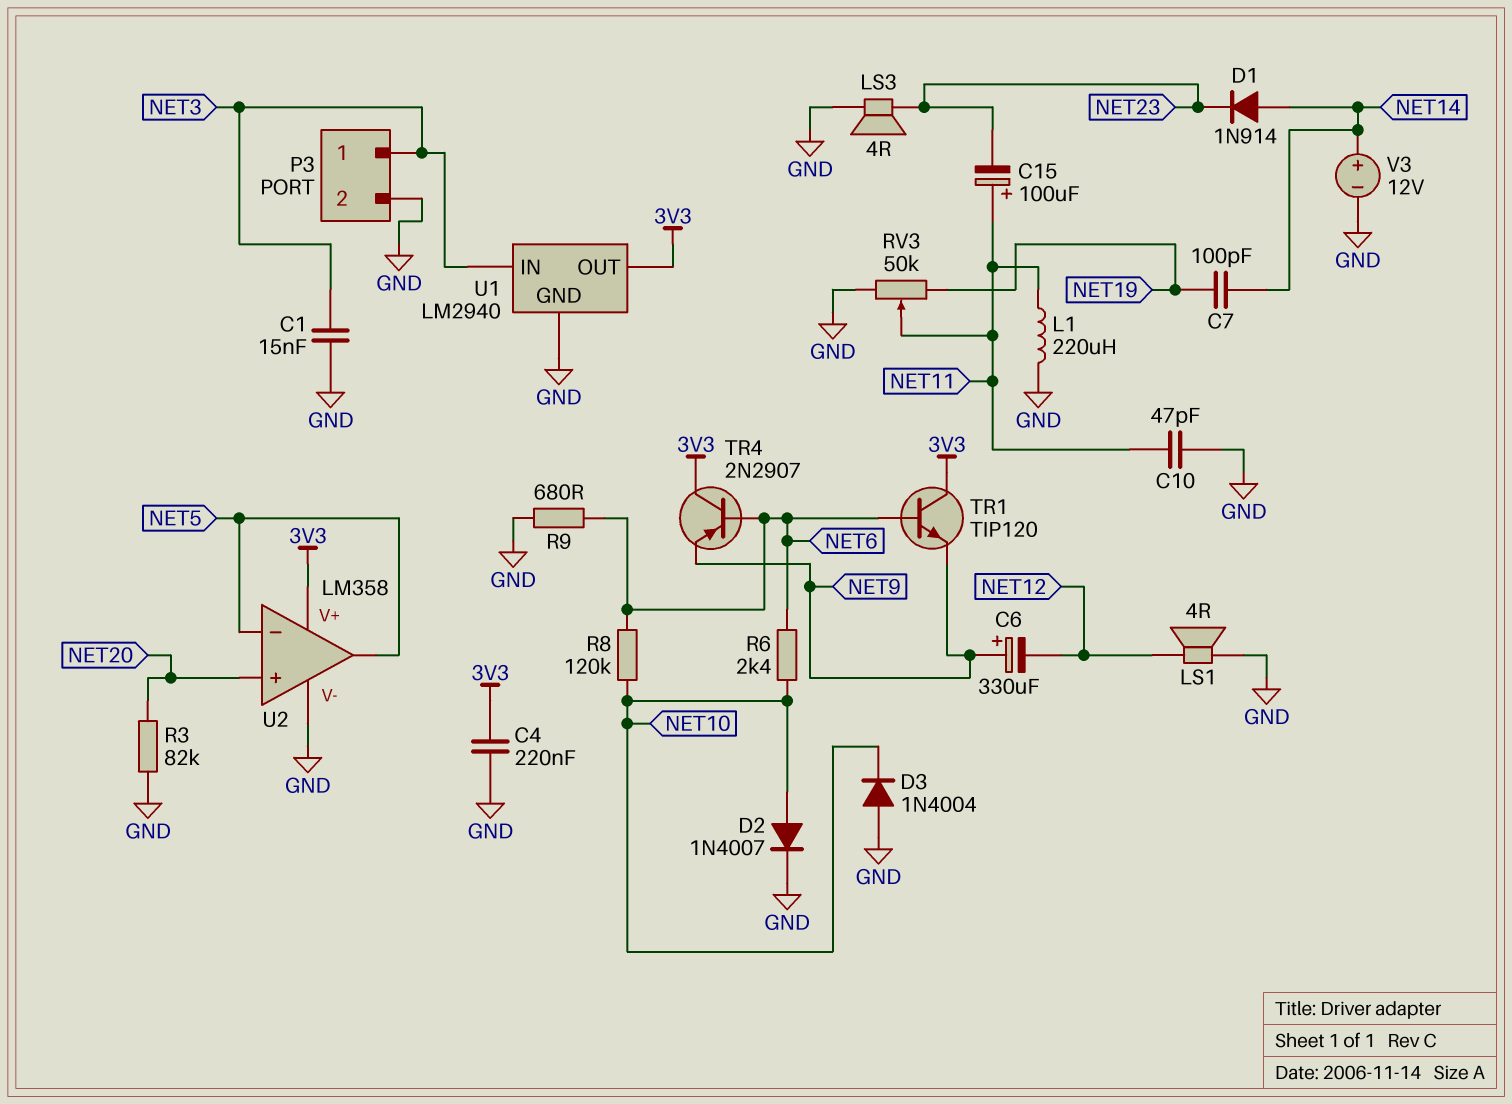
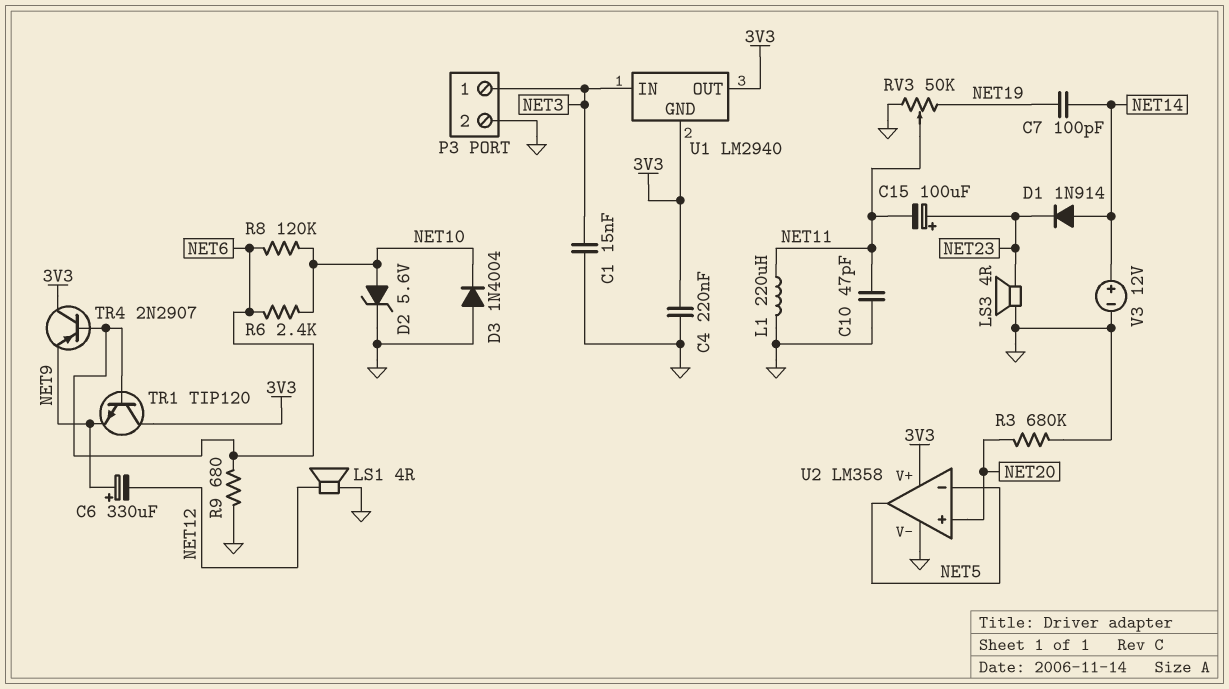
C15: 100uF (plus NET11, minus NET23) -> 100uF (plus NET23, minus NET11)
D2: diode 1N4007 (A NET10, K GND) -> zener 5.6V (A NET10, K GND)
R3: 82k (GND, NET20) -> 680k (GND, NET20)
U1 pin GND: GND -> 3V3

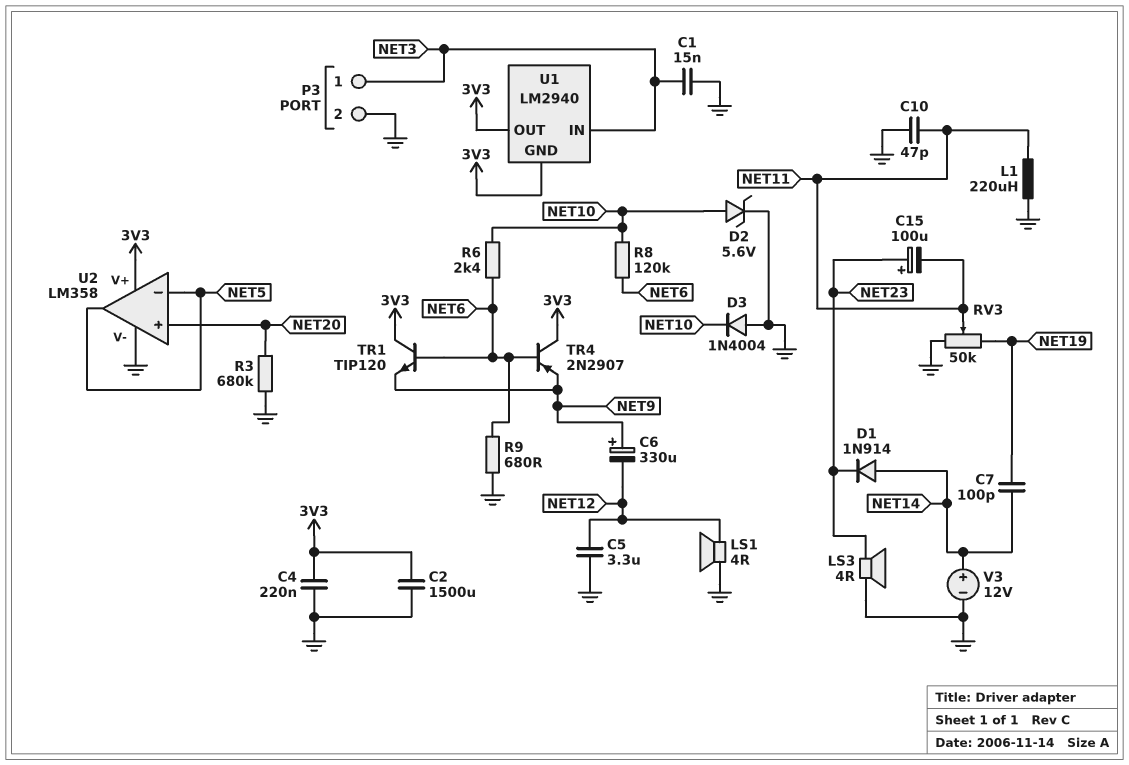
C2: none -> 1500uF (3V3, GND)
C5: none -> 3.3uF (GND, NET12)

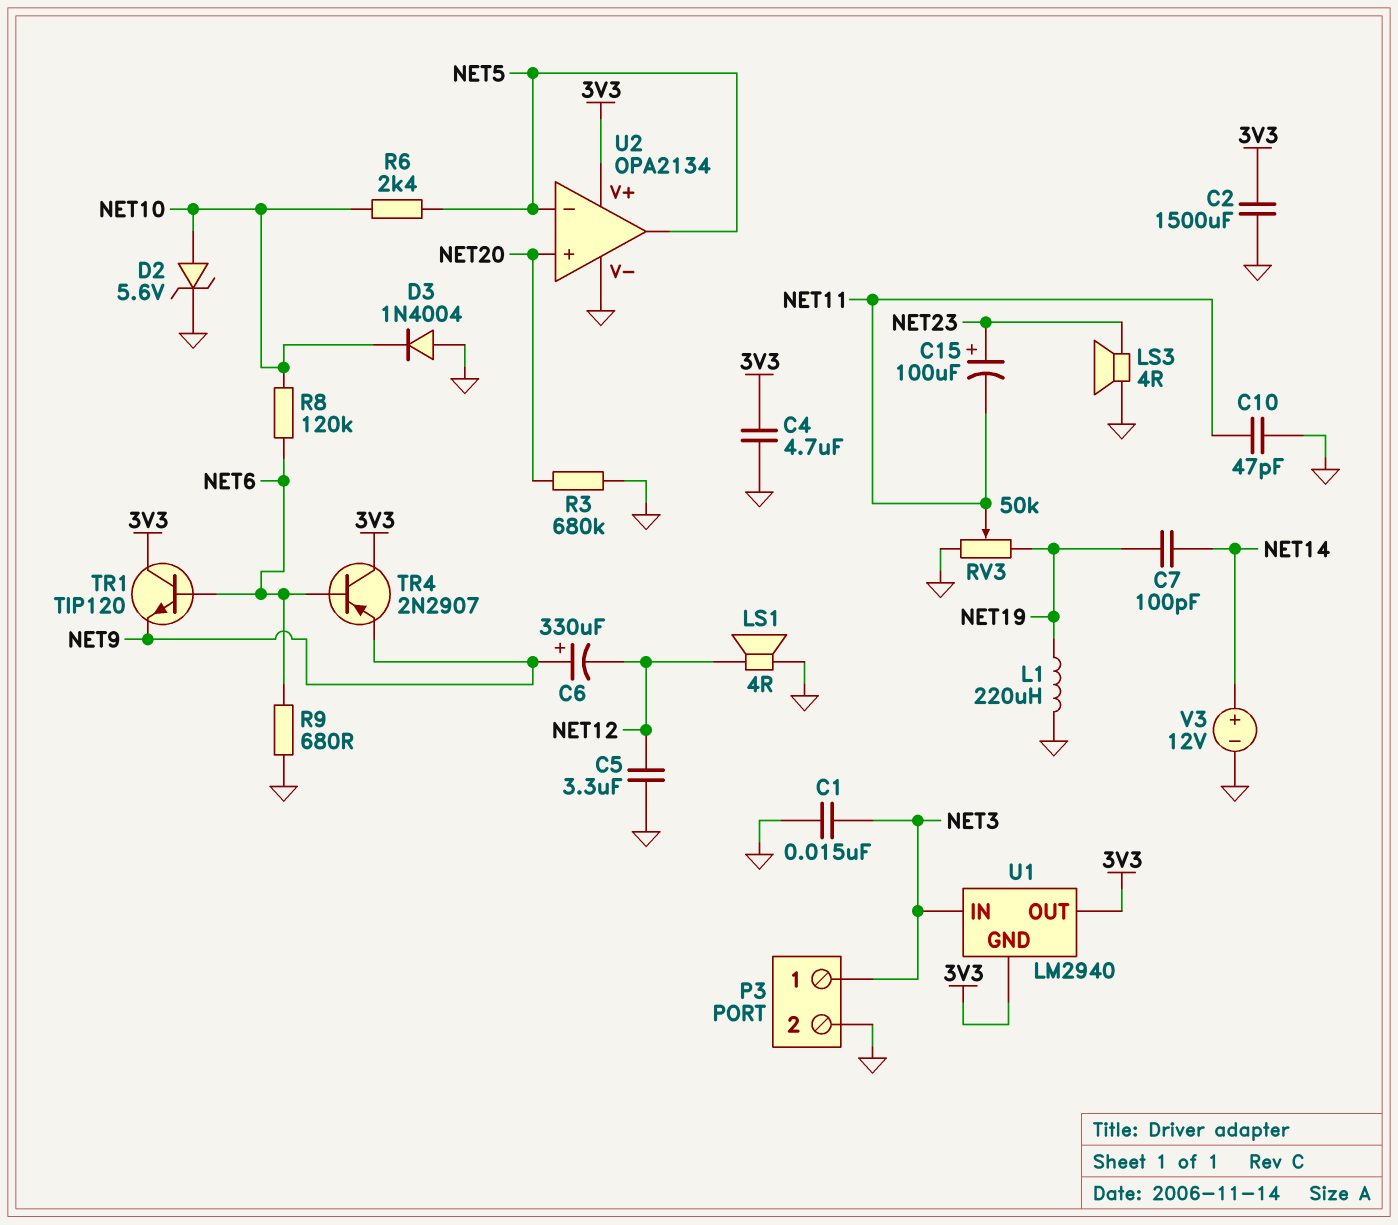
C4: 220nF (3V3, GND) -> 4.7uF (3V3, GND)
D1: diode 1N914 (A NET14, K NET23) -> none
L1: 220uH (GND, NET11) -> 220uH (GND, NET19)
R6: 2.4k (NET6, NET10) -> 2.4k (NET5, NET10)
U2: LM358 -> OPA2134

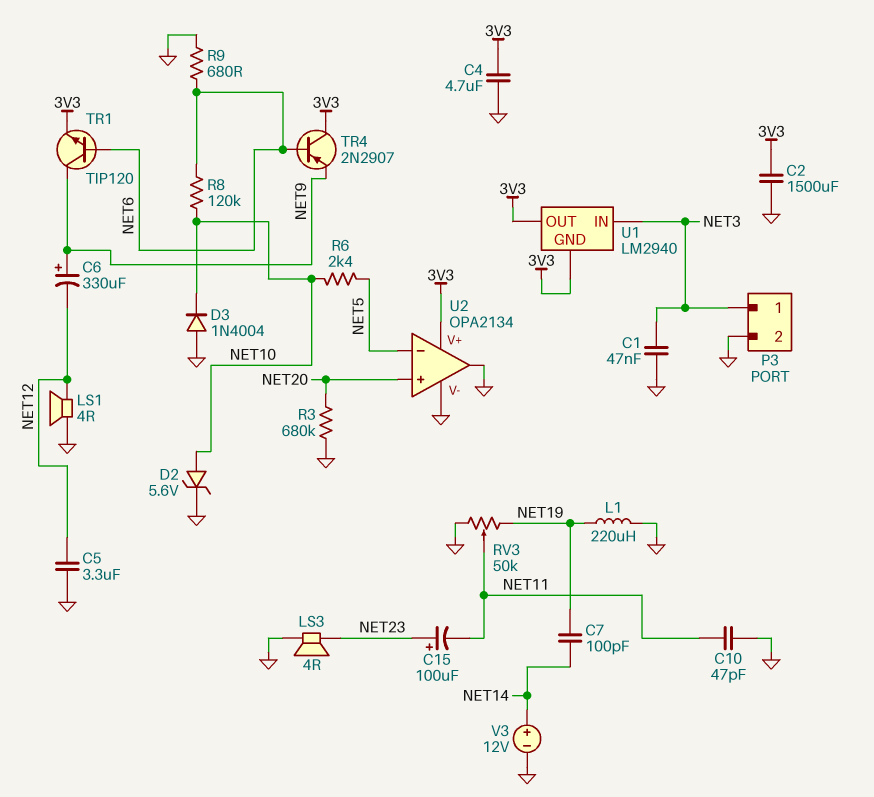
C1: 15nF (GND, NET3) -> 47nF (GND, NET3)
TR1: NPN TIP120 (B NET6, C 3V3, E NET9) -> NPN TIP120 (B NET6, C NET9, E 3V3)
U2 pin out: NET5 -> GND

